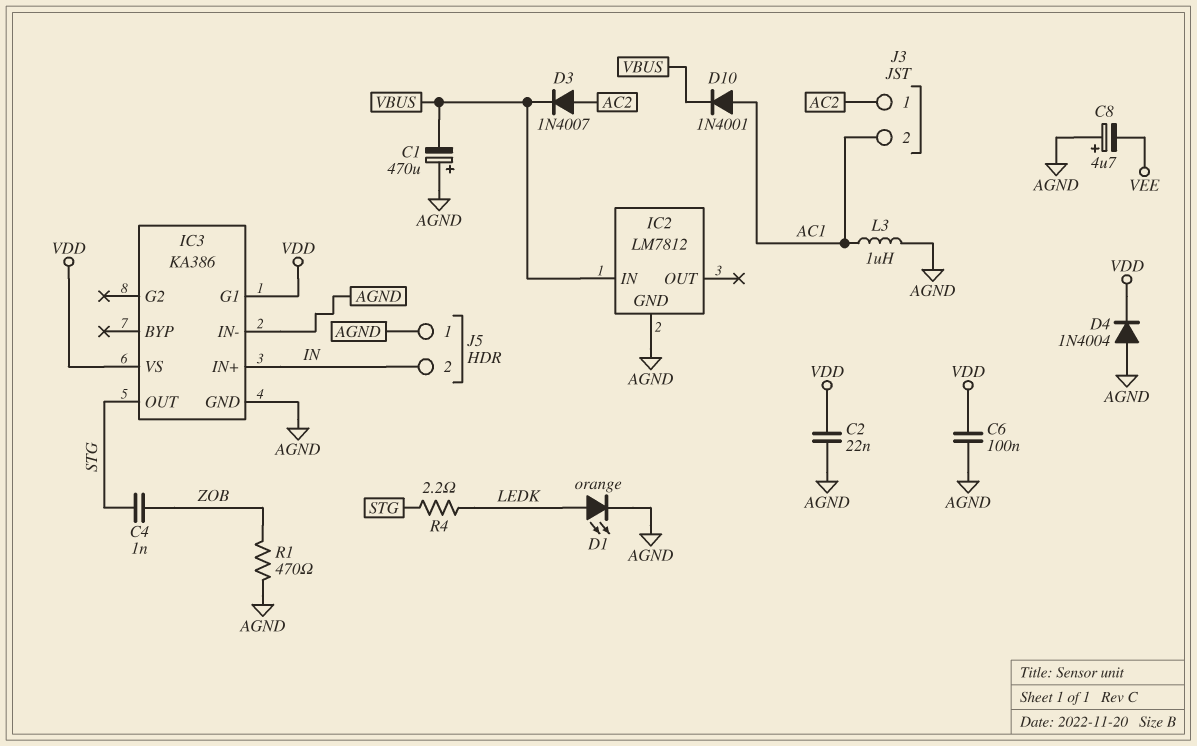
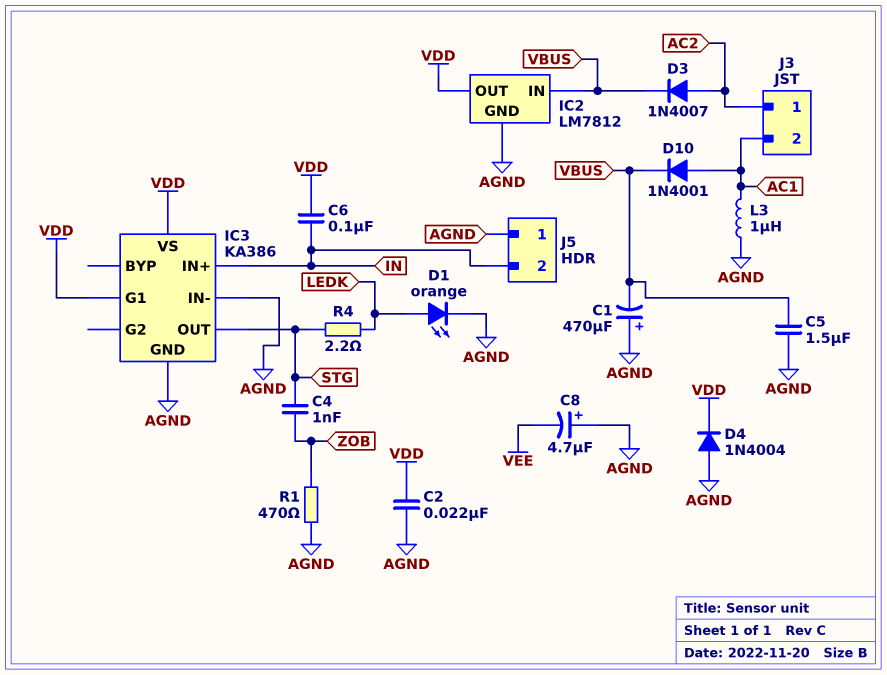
C5: none -> 1.5uF (AGND, VBUS)
C6: 100nF (AGND, VDD) -> 100nF (IN, VDD)
IC2 pin OUT: none -> VDD

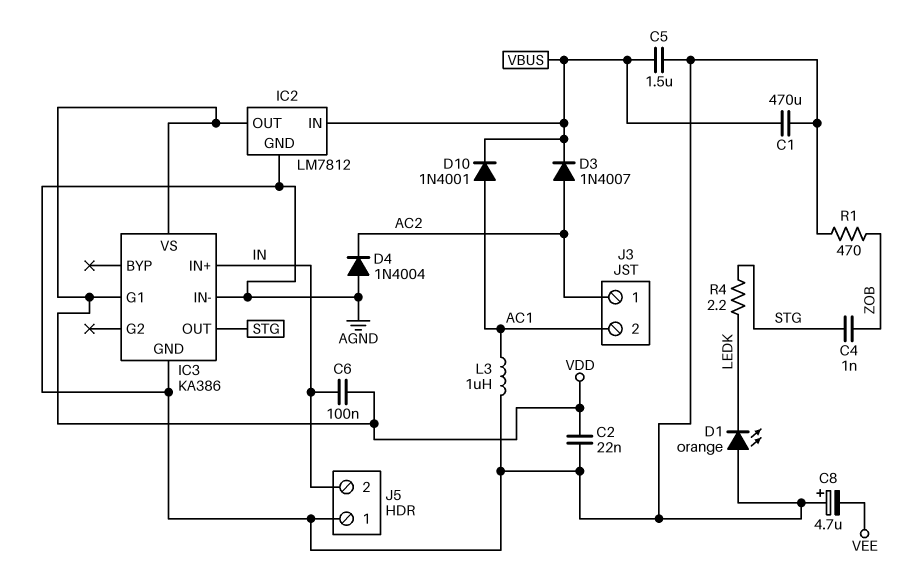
C1: 470uF (plus AGND, minus VBUS) -> 470uF (AGND, VBUS)
D1: LED orange (A LEDK, K AGND) -> LED orange (A AGND, K LEDK)
D4: diode 1N4004 (A AGND, K VDD) -> diode 1N4004 (A AGND, K AC2)

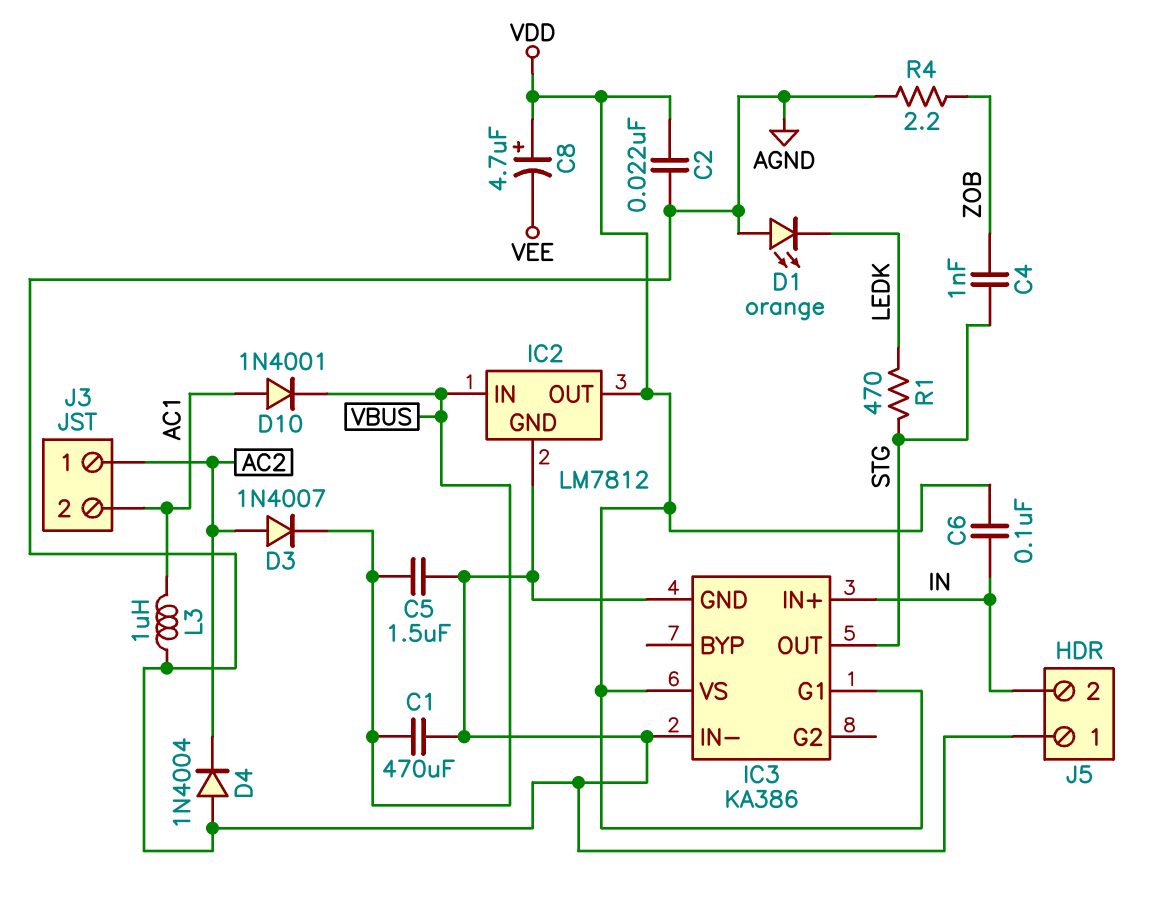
C8: 4.7uF (plus AGND, minus VEE) -> 4.7uF (plus VDD, minus VEE)
R1: 470 (AGND, ZOB) -> 470 (LEDK, STG)
R4: 2.2 (LEDK, STG) -> 2.2 (AGND, ZOB)

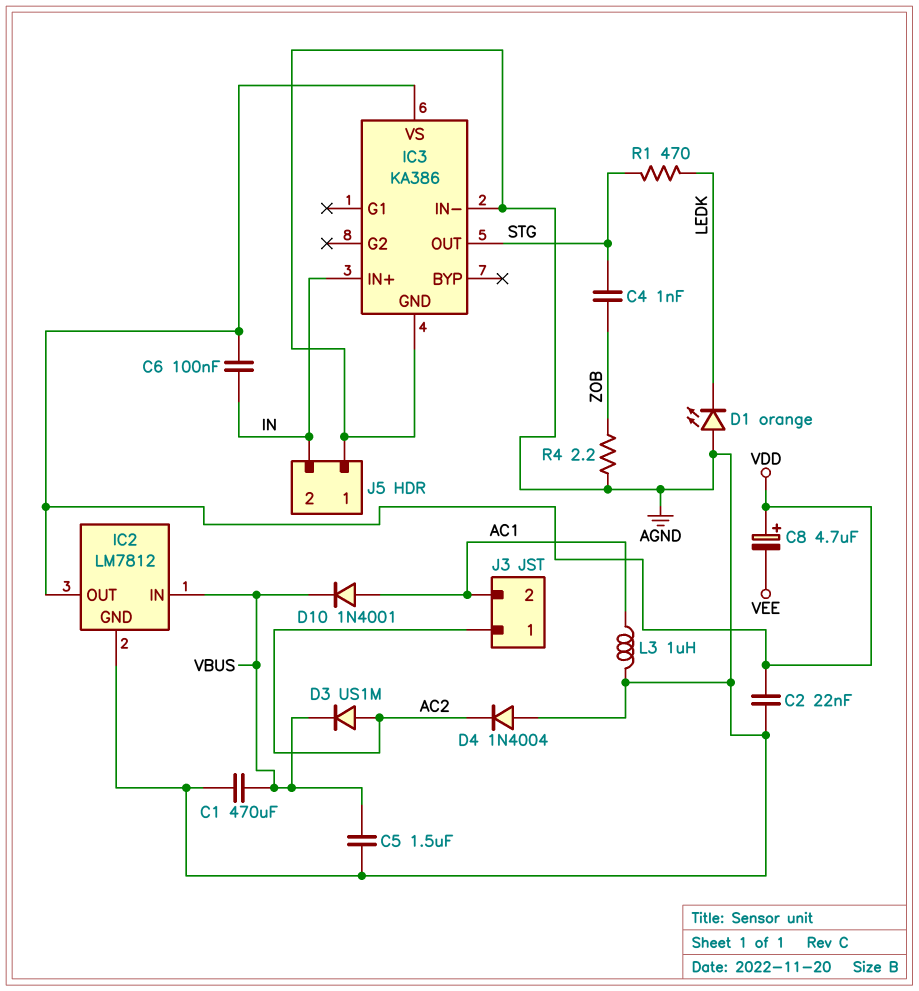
D3: diode 1N4007 (A AC2, K VBUS) -> diode US1M (A AC2, K VBUS)
IC3 pin G1: VDD -> none

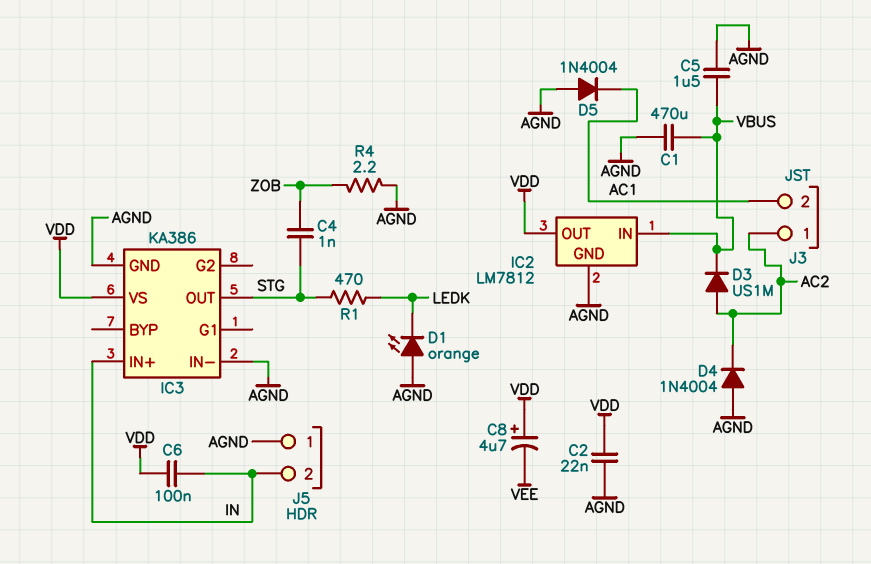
D5: none -> diode 1N4004 (A AGND, K AC1)
D10: diode 1N4001 (A AC1, K VBUS) -> none
L3: 1uH (AC1, AGND) -> none

